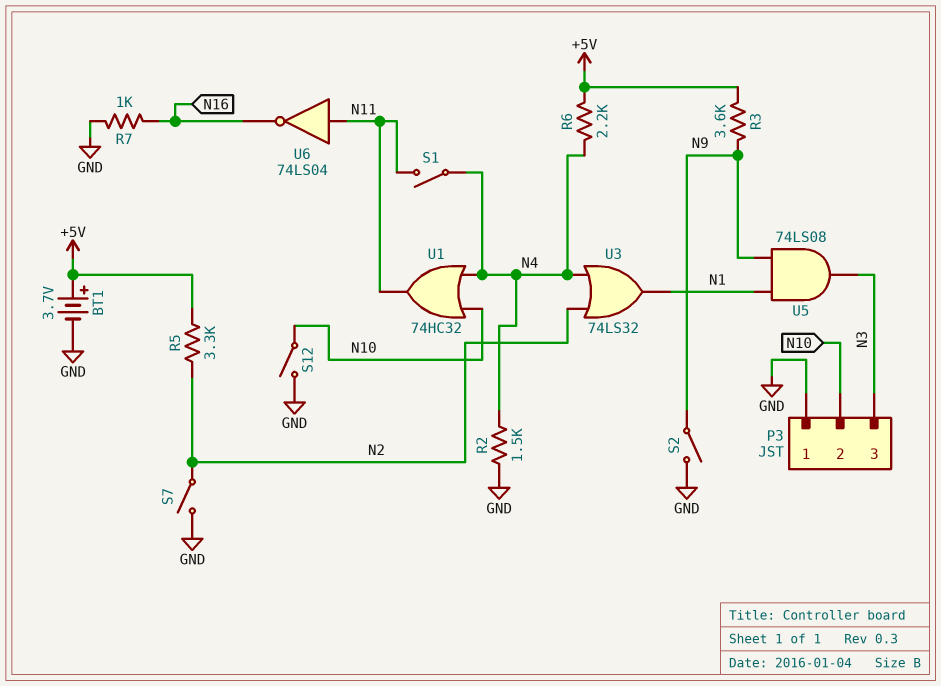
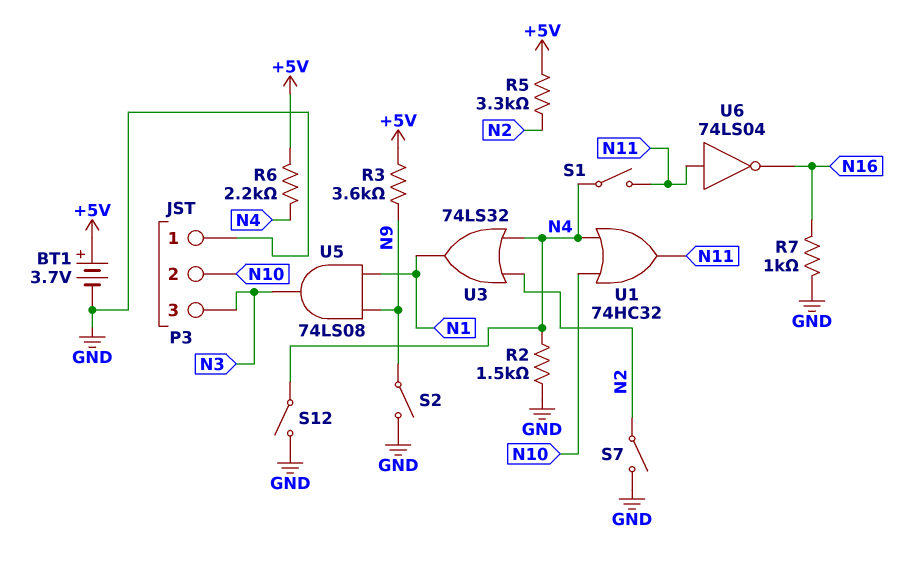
S12: switch (GND, N10) -> switch (GND, N4)

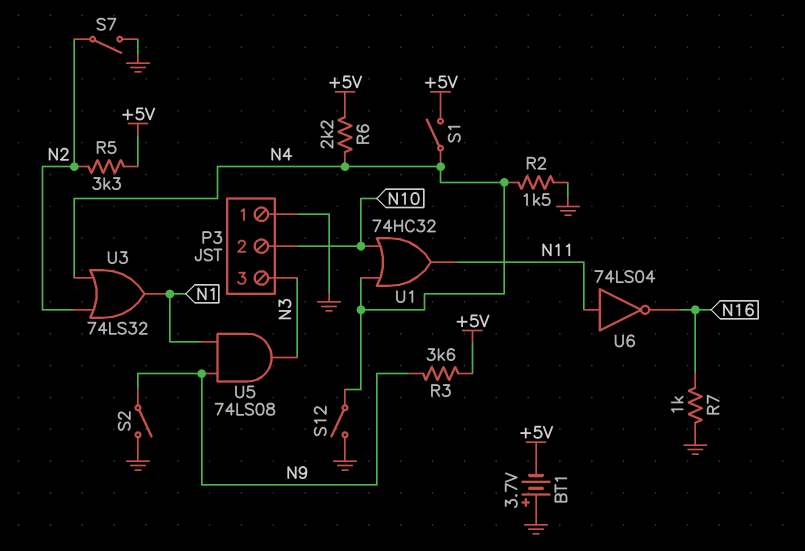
BT1: 3.7V (plus +5V, minus GND) -> 3.7V (plus GND, minus +5V)
S1: switch (N4, N11) -> switch (+5V, N4)

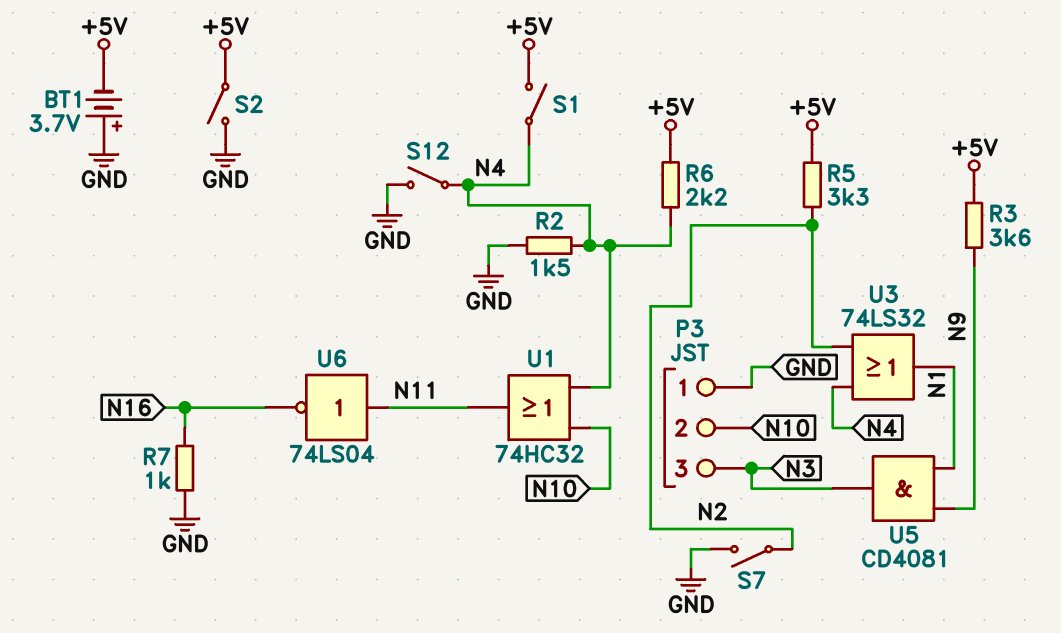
S2: switch (GND, N9) -> switch (+5V, GND)
U5: AND 74LS08 (in N1, in N9, out N3) -> AND CD4081 (in N1, in N9, out N3)

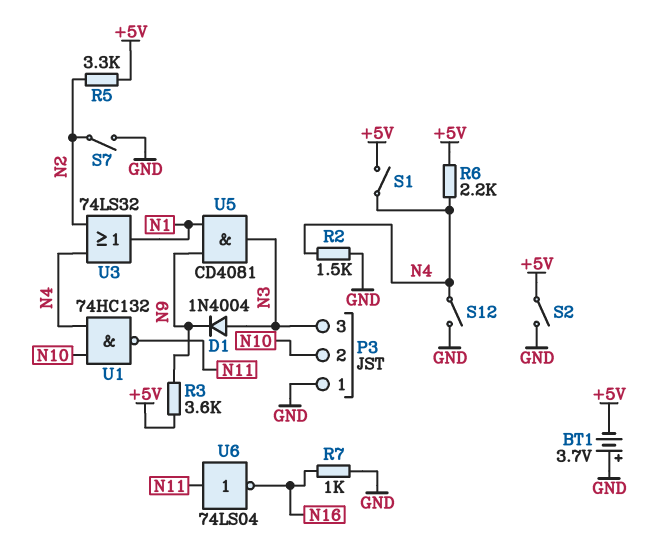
D1: none -> diode 1N4004 (A N3, K N9)
U1: OR 74HC32 (in N4, in N10, out N11) -> NAND 74HC132 (in N4, in N10, out N11)

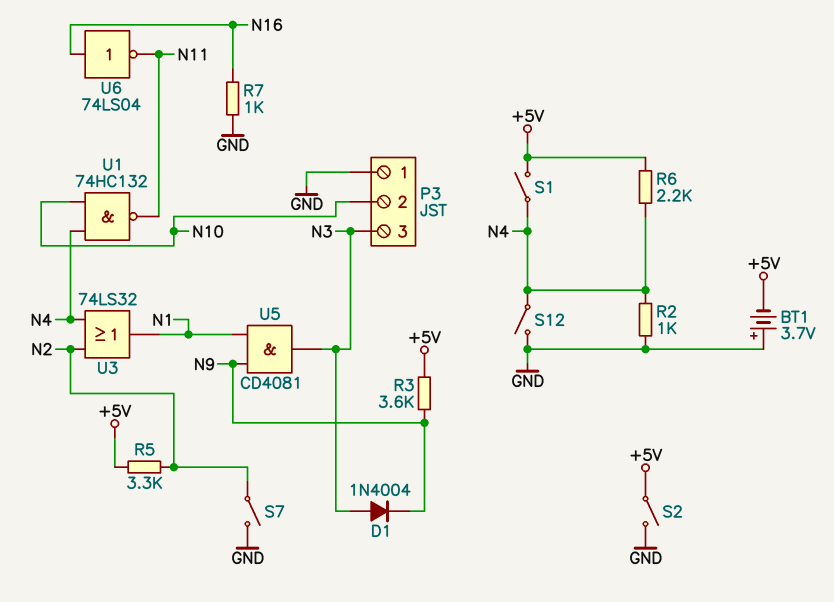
R2: 1.5k (GND, N4) -> 1k (GND, N4)
U6: NOT 74LS04 (in N11, out N16) -> NOT 74LS04 (in N16, out N11)

